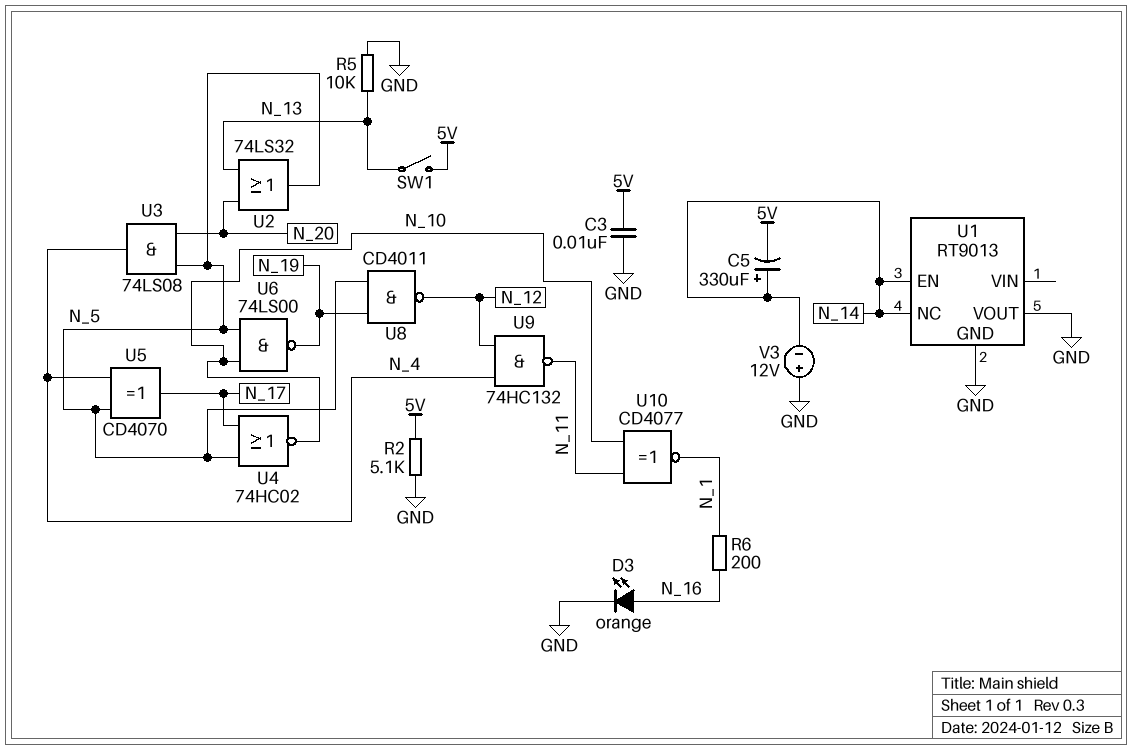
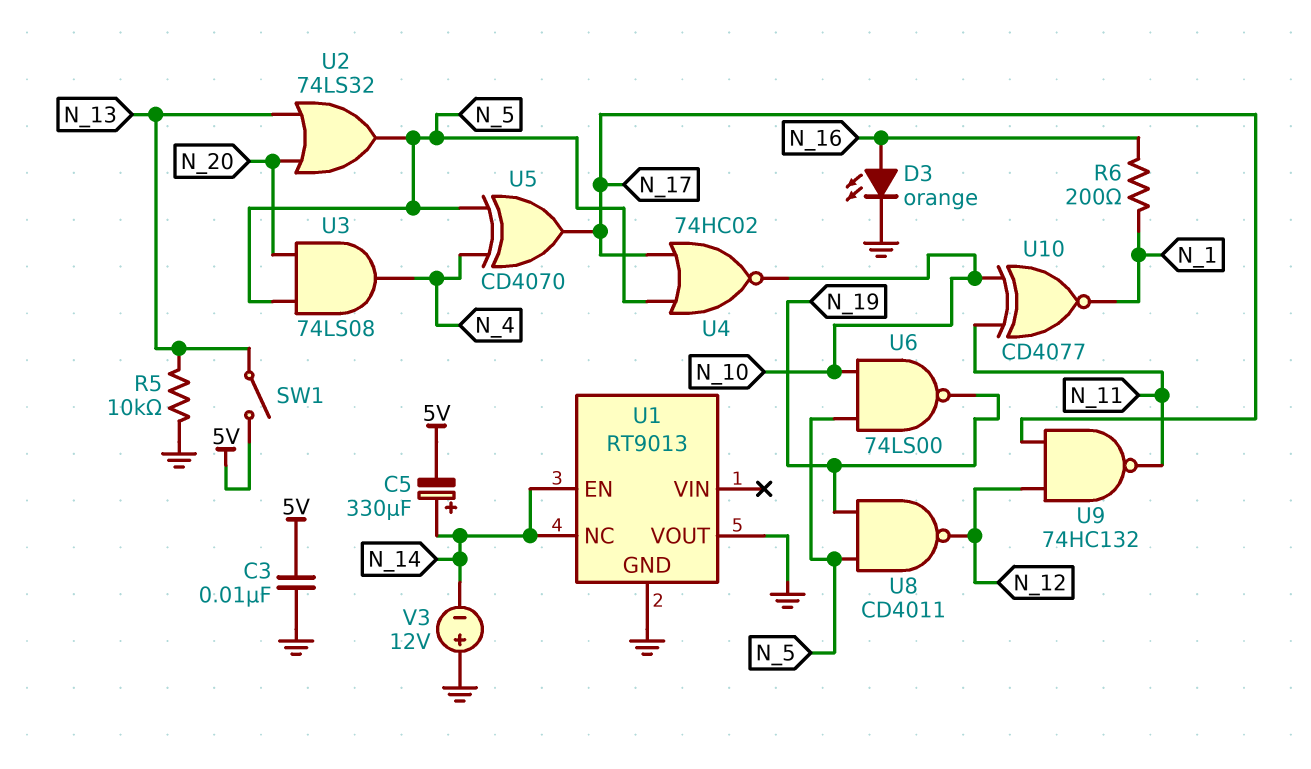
R2: 5.1k (5V, GND) -> none
U9: NAND 74HC132 (in N_4, in N_12, out N_11) -> NAND 74HC132 (in N_12, in N_17, out N_11)

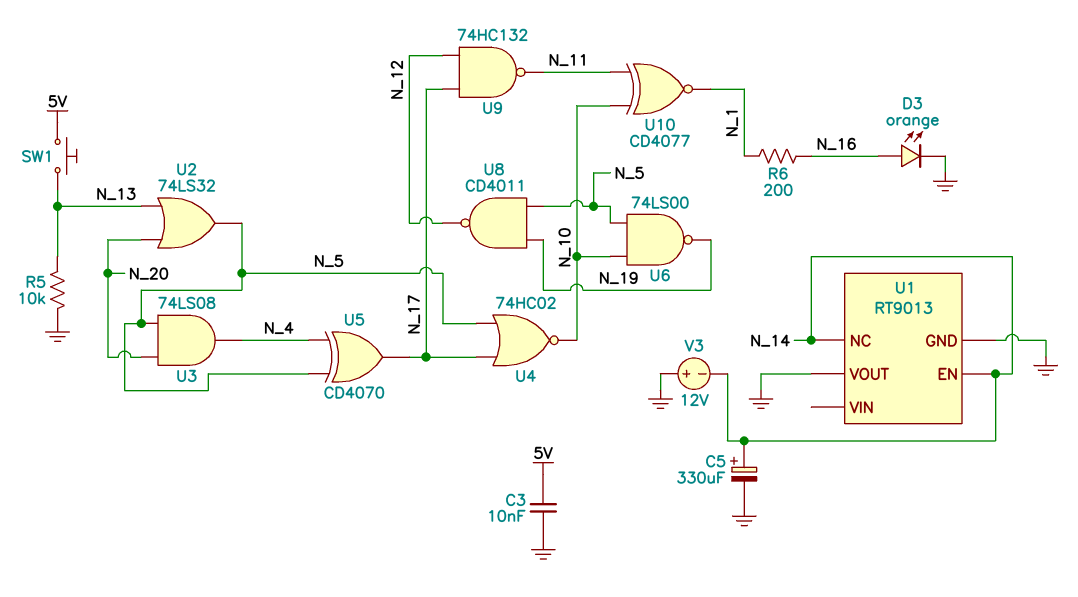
C5: 330uF (plus N_14, minus 5V) -> 330uF (plus N_14, minus GND)
SW1: switch (5V, N_13) -> button (5V, N_13)

